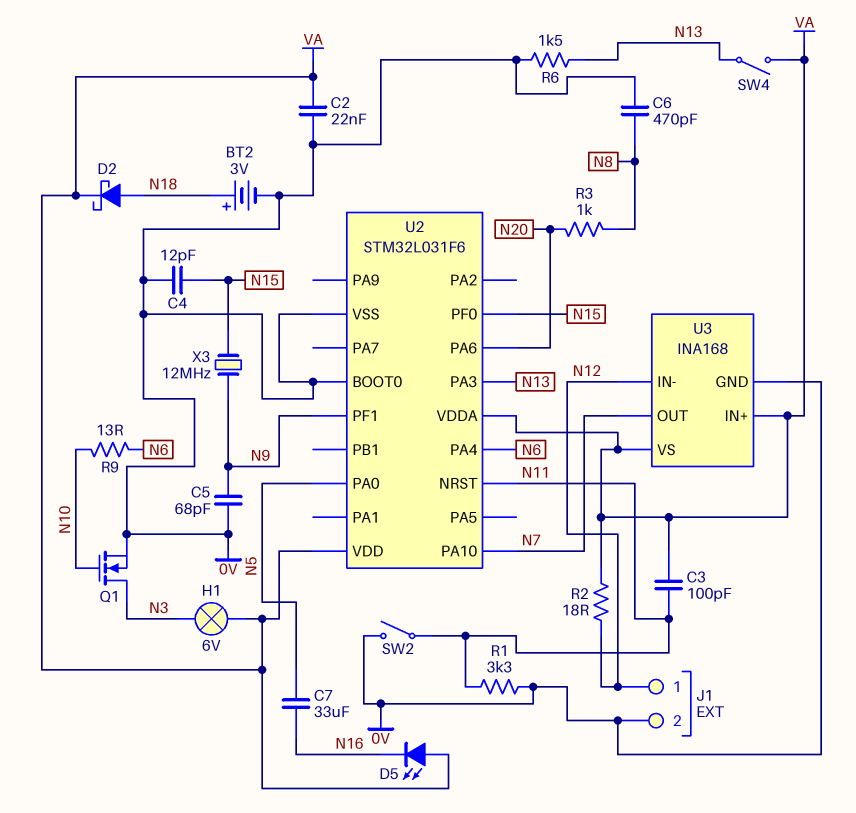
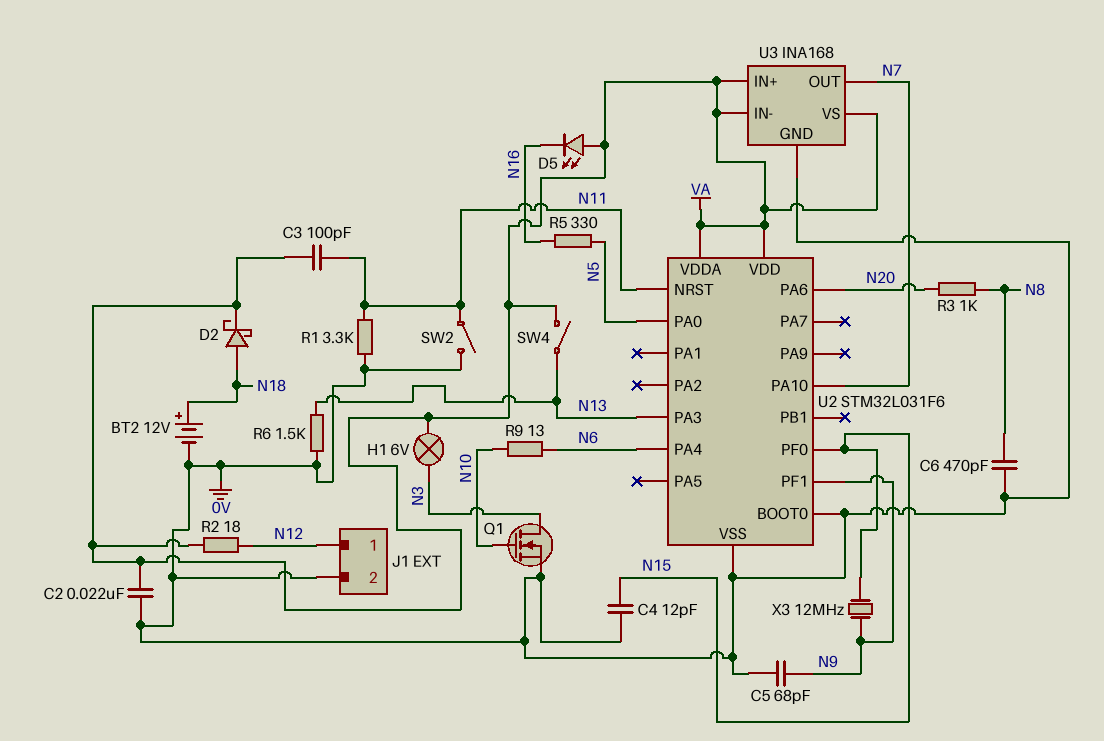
BT2: 3V (plus N18, minus 0V) -> 12V (plus N18, minus 0V)
C7: 33uF (N5, N16) -> none
R5: none -> 330 (N5, N16)
U3 pin IN-: N12 -> VA

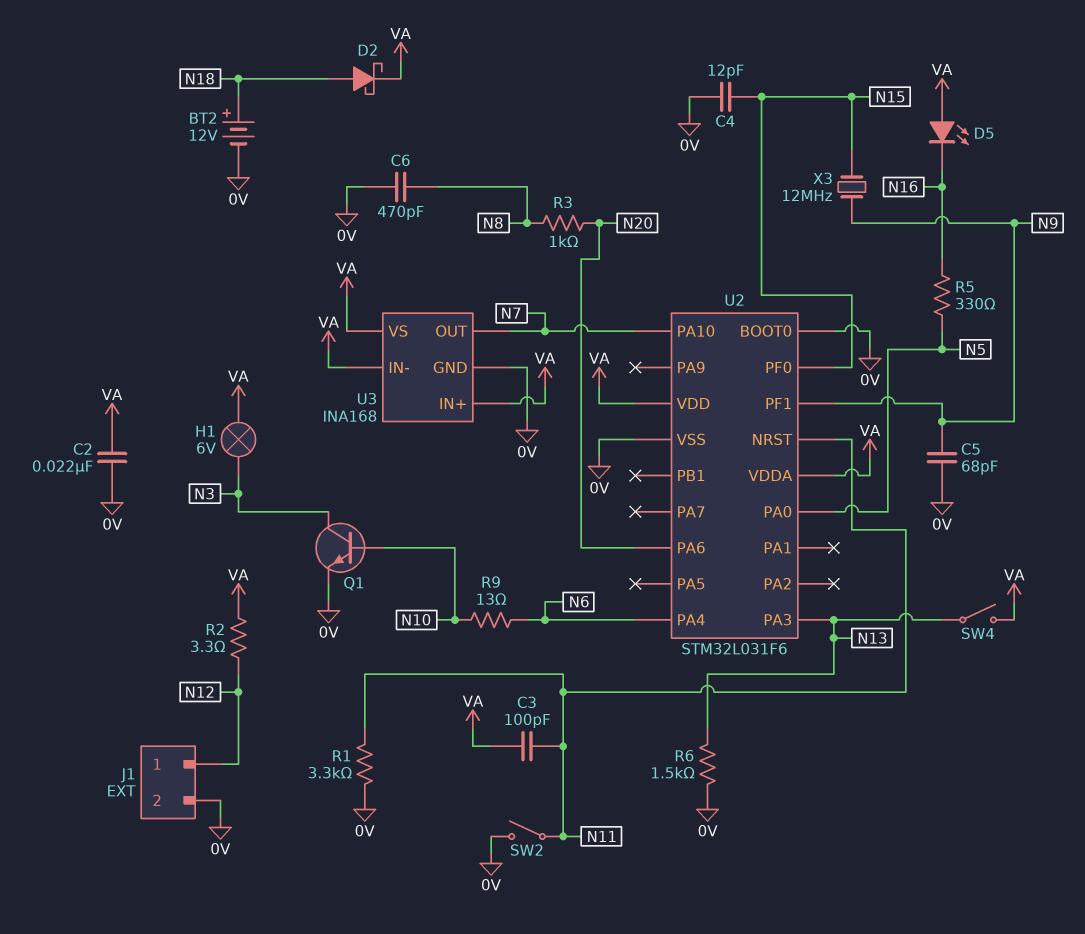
Q1: NMOS (G N10, D N3, S 0V) -> NPN (B N10, C N3, E 0V)
R2: 18 (N12, VA) -> 3.3 (N12, VA)

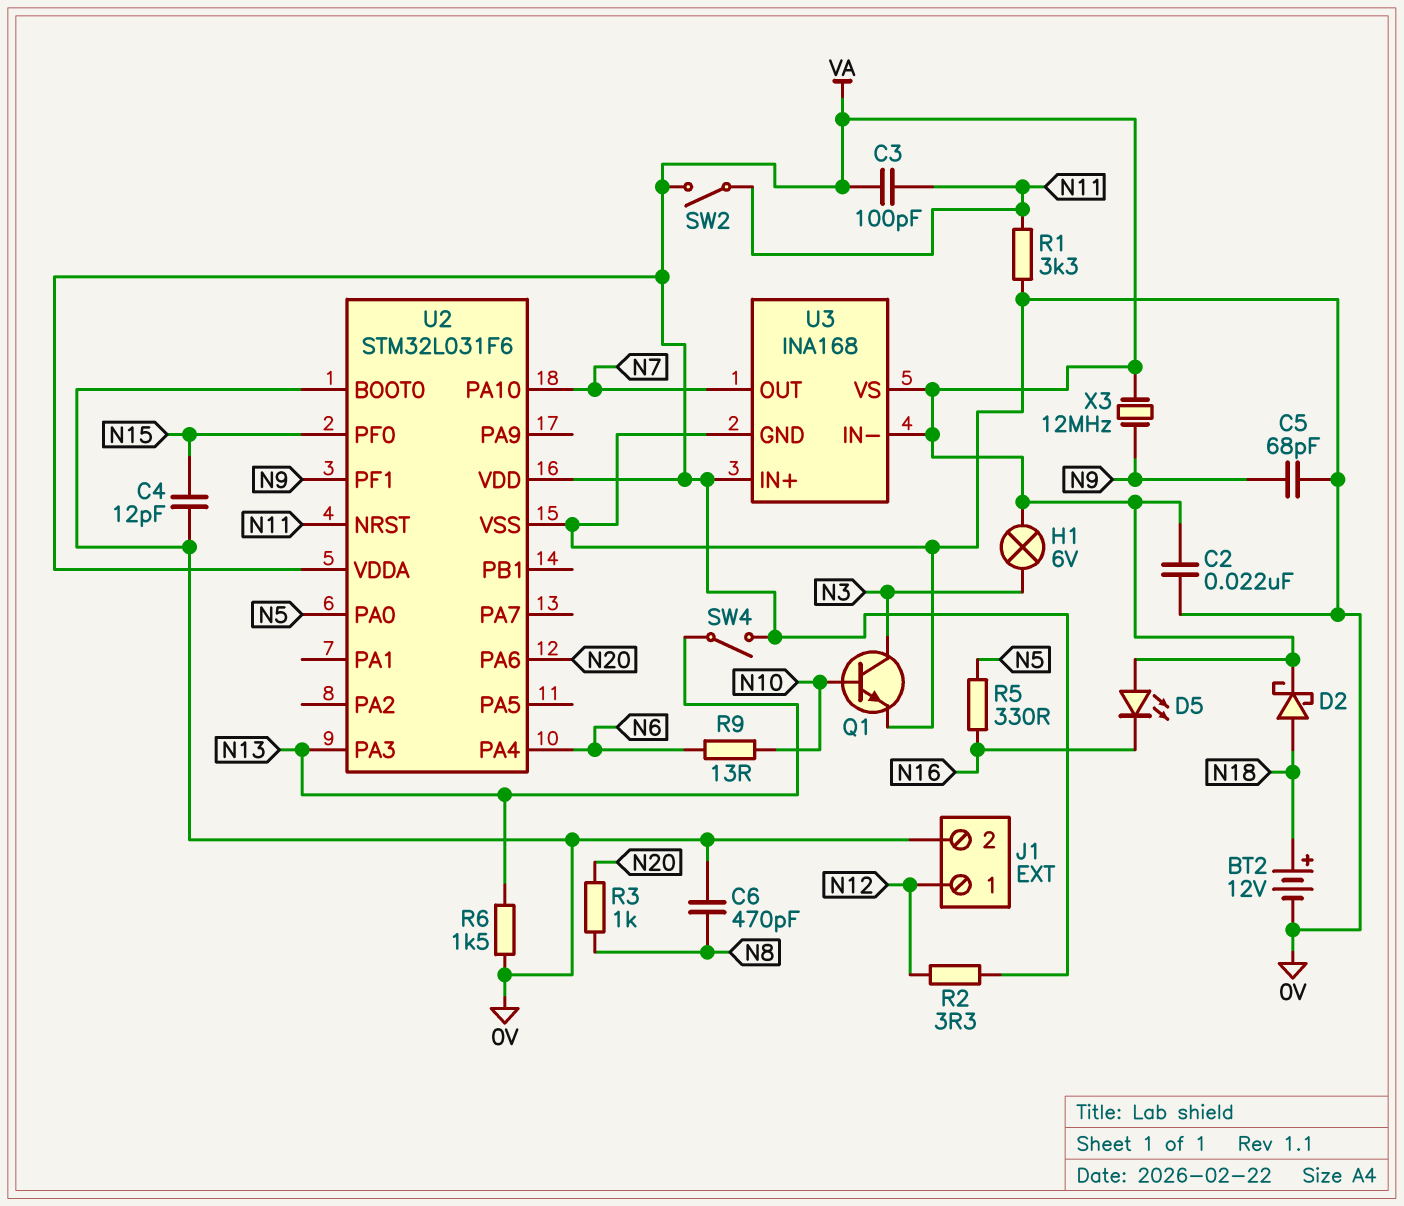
SW2: switch (0V, N11) -> switch (N11, VA)
X3: 12MHz (N9, N15) -> 12MHz (N9, VA)

